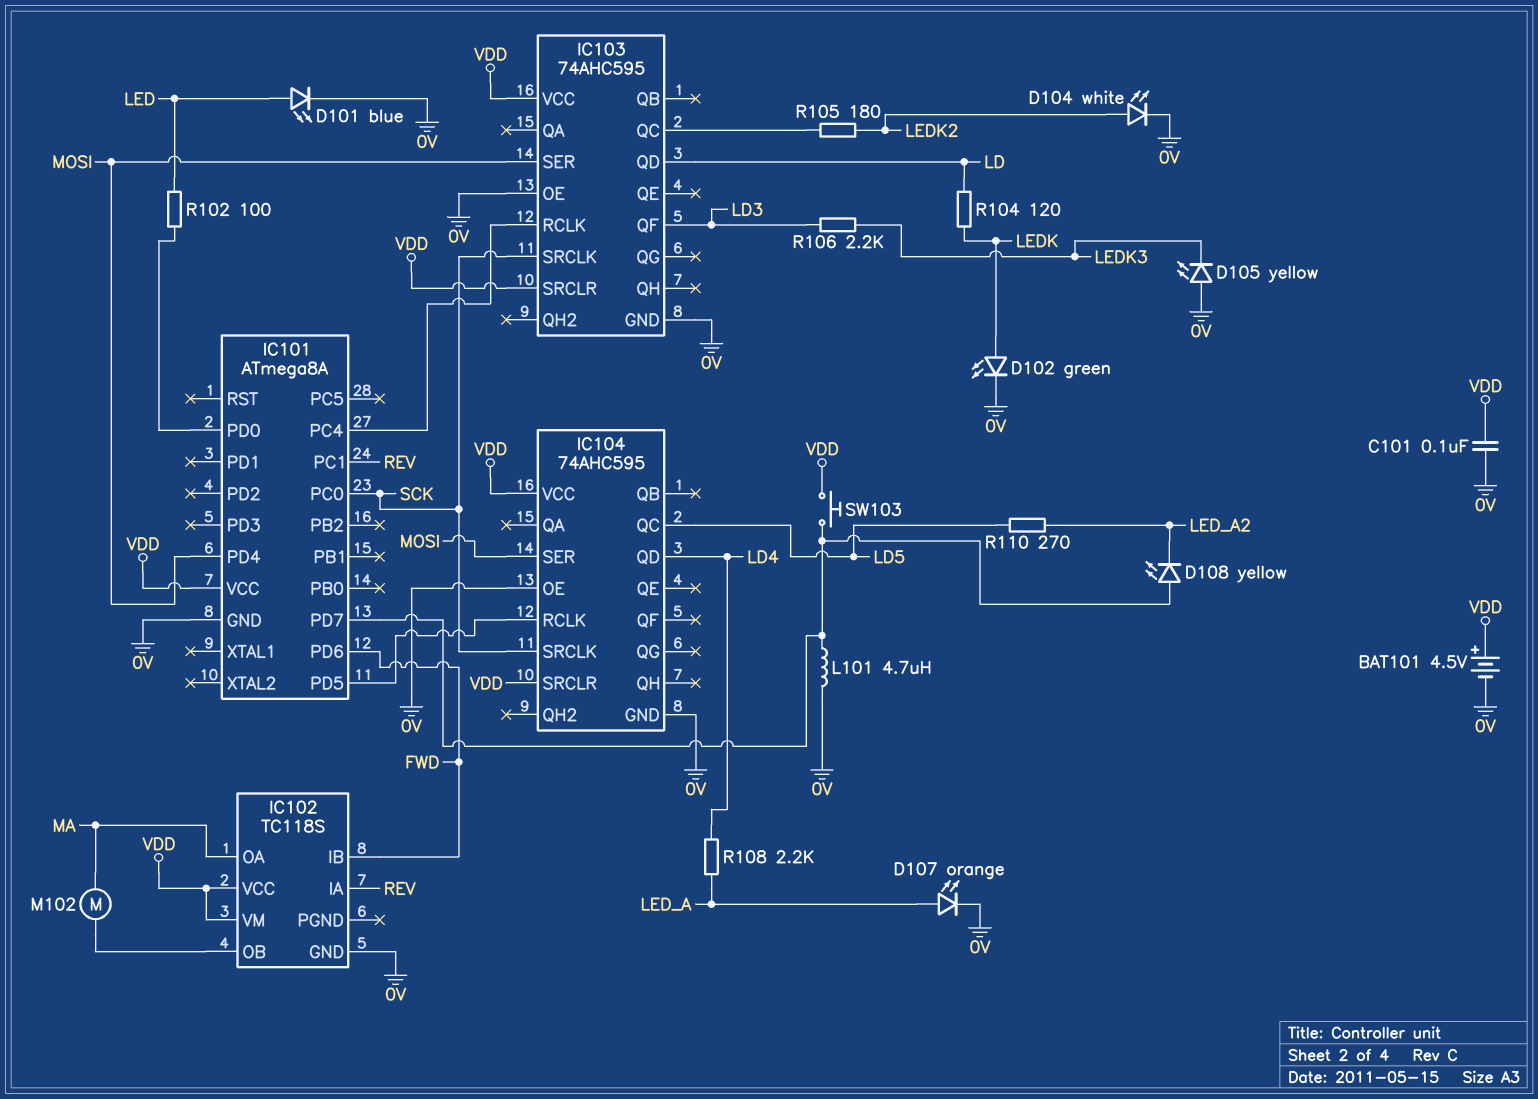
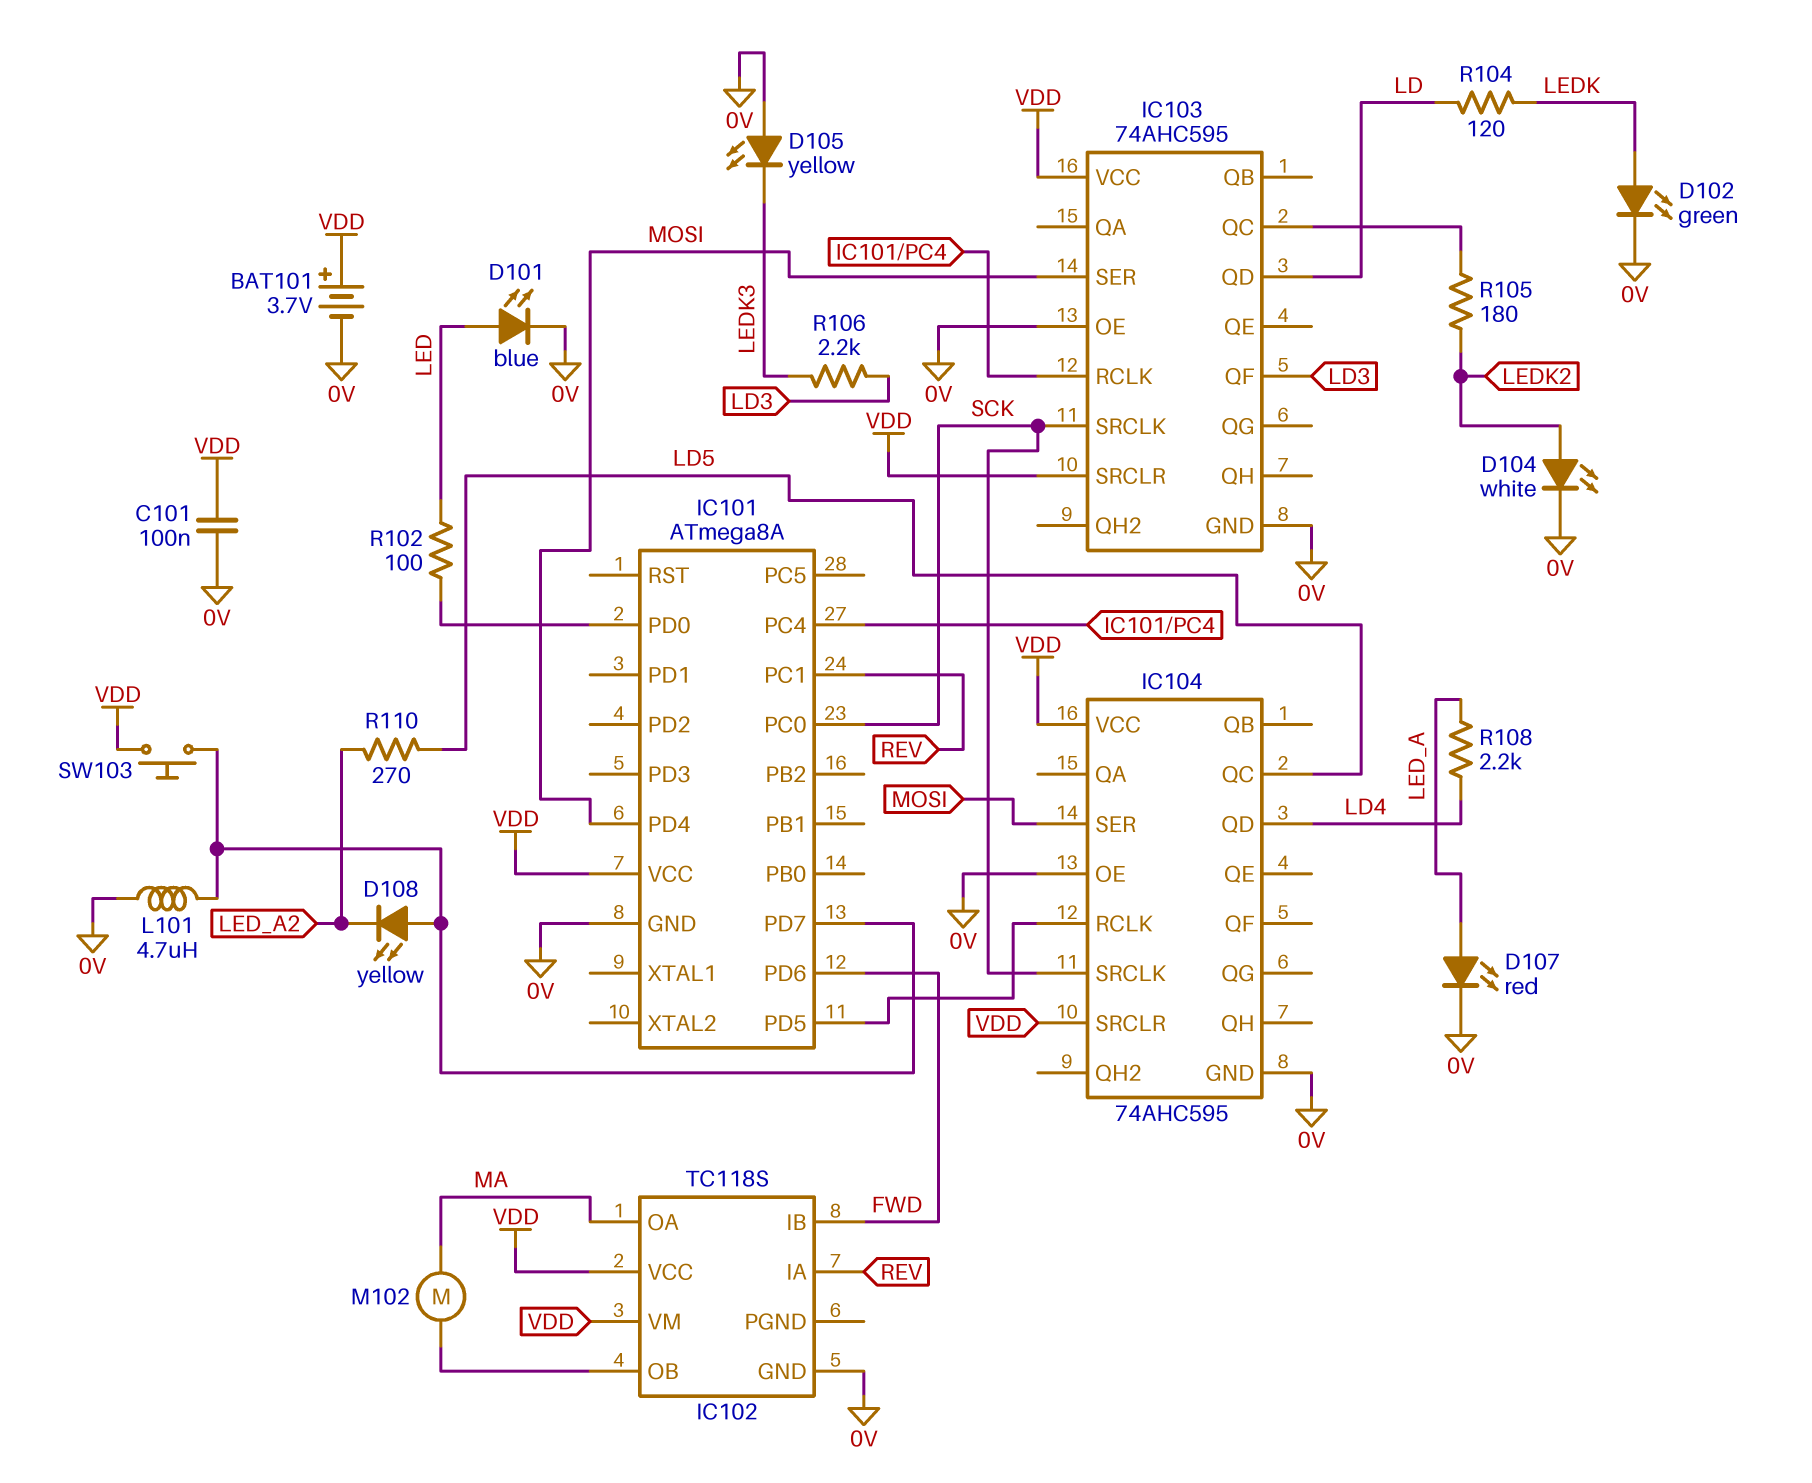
BAT101: 4.5V (plus VDD, minus 0V) -> 3.7V (plus VDD, minus 0V)
D107: LED orange (A LED_A, K 0V) -> LED red (A LED_A, K 0V)

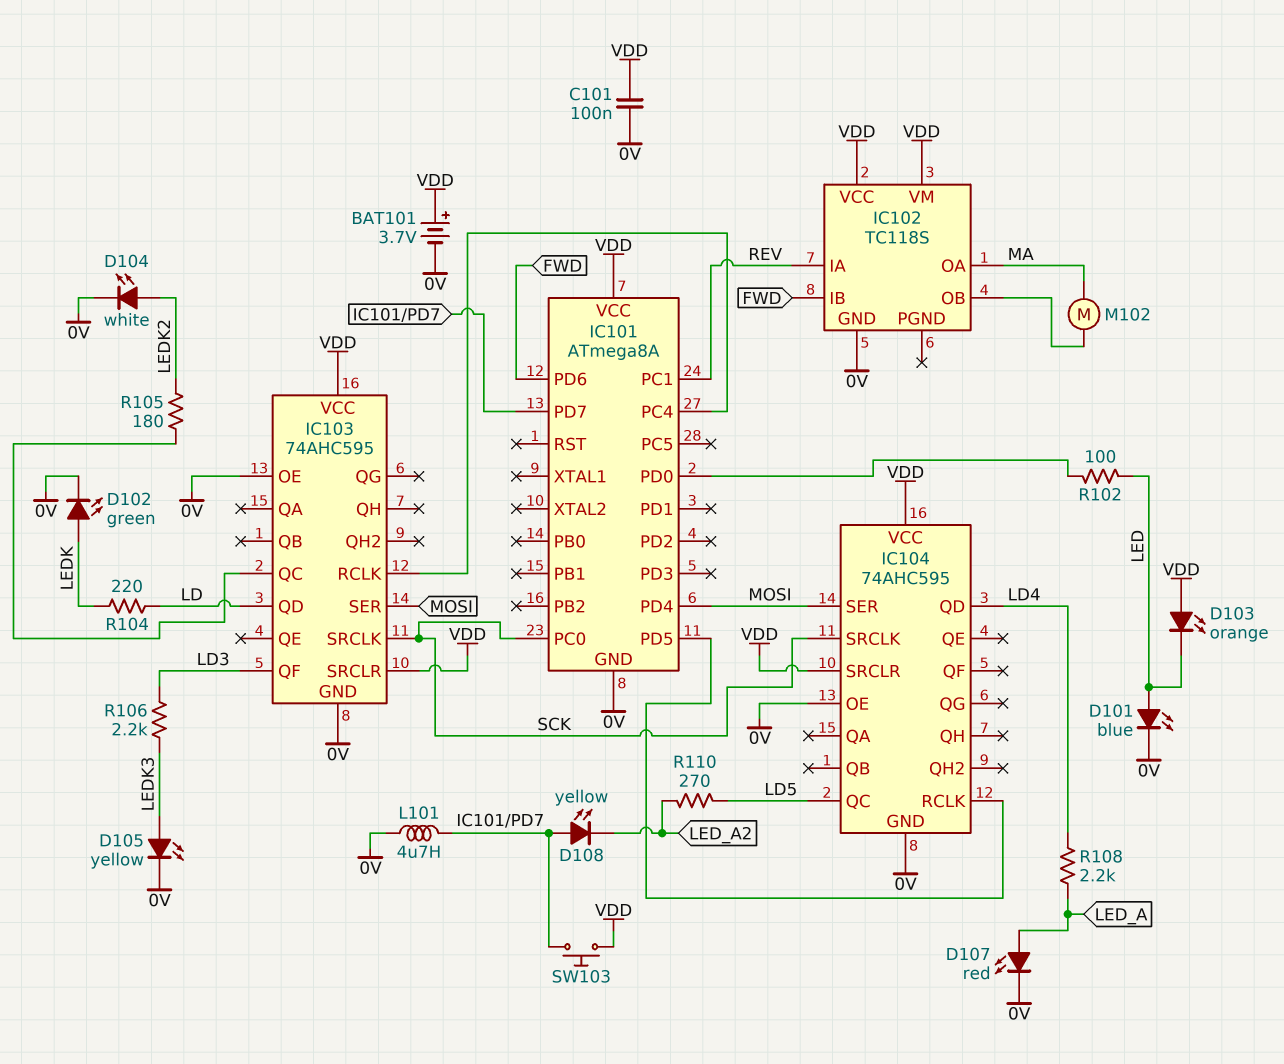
D103: none -> LED orange (A VDD, K LED)
D105: LED yellow (A 0V, K LEDK3) -> LED yellow (A LEDK3, K 0V)
R104: 120 (LD, LEDK) -> 220 (LD, LEDK)

